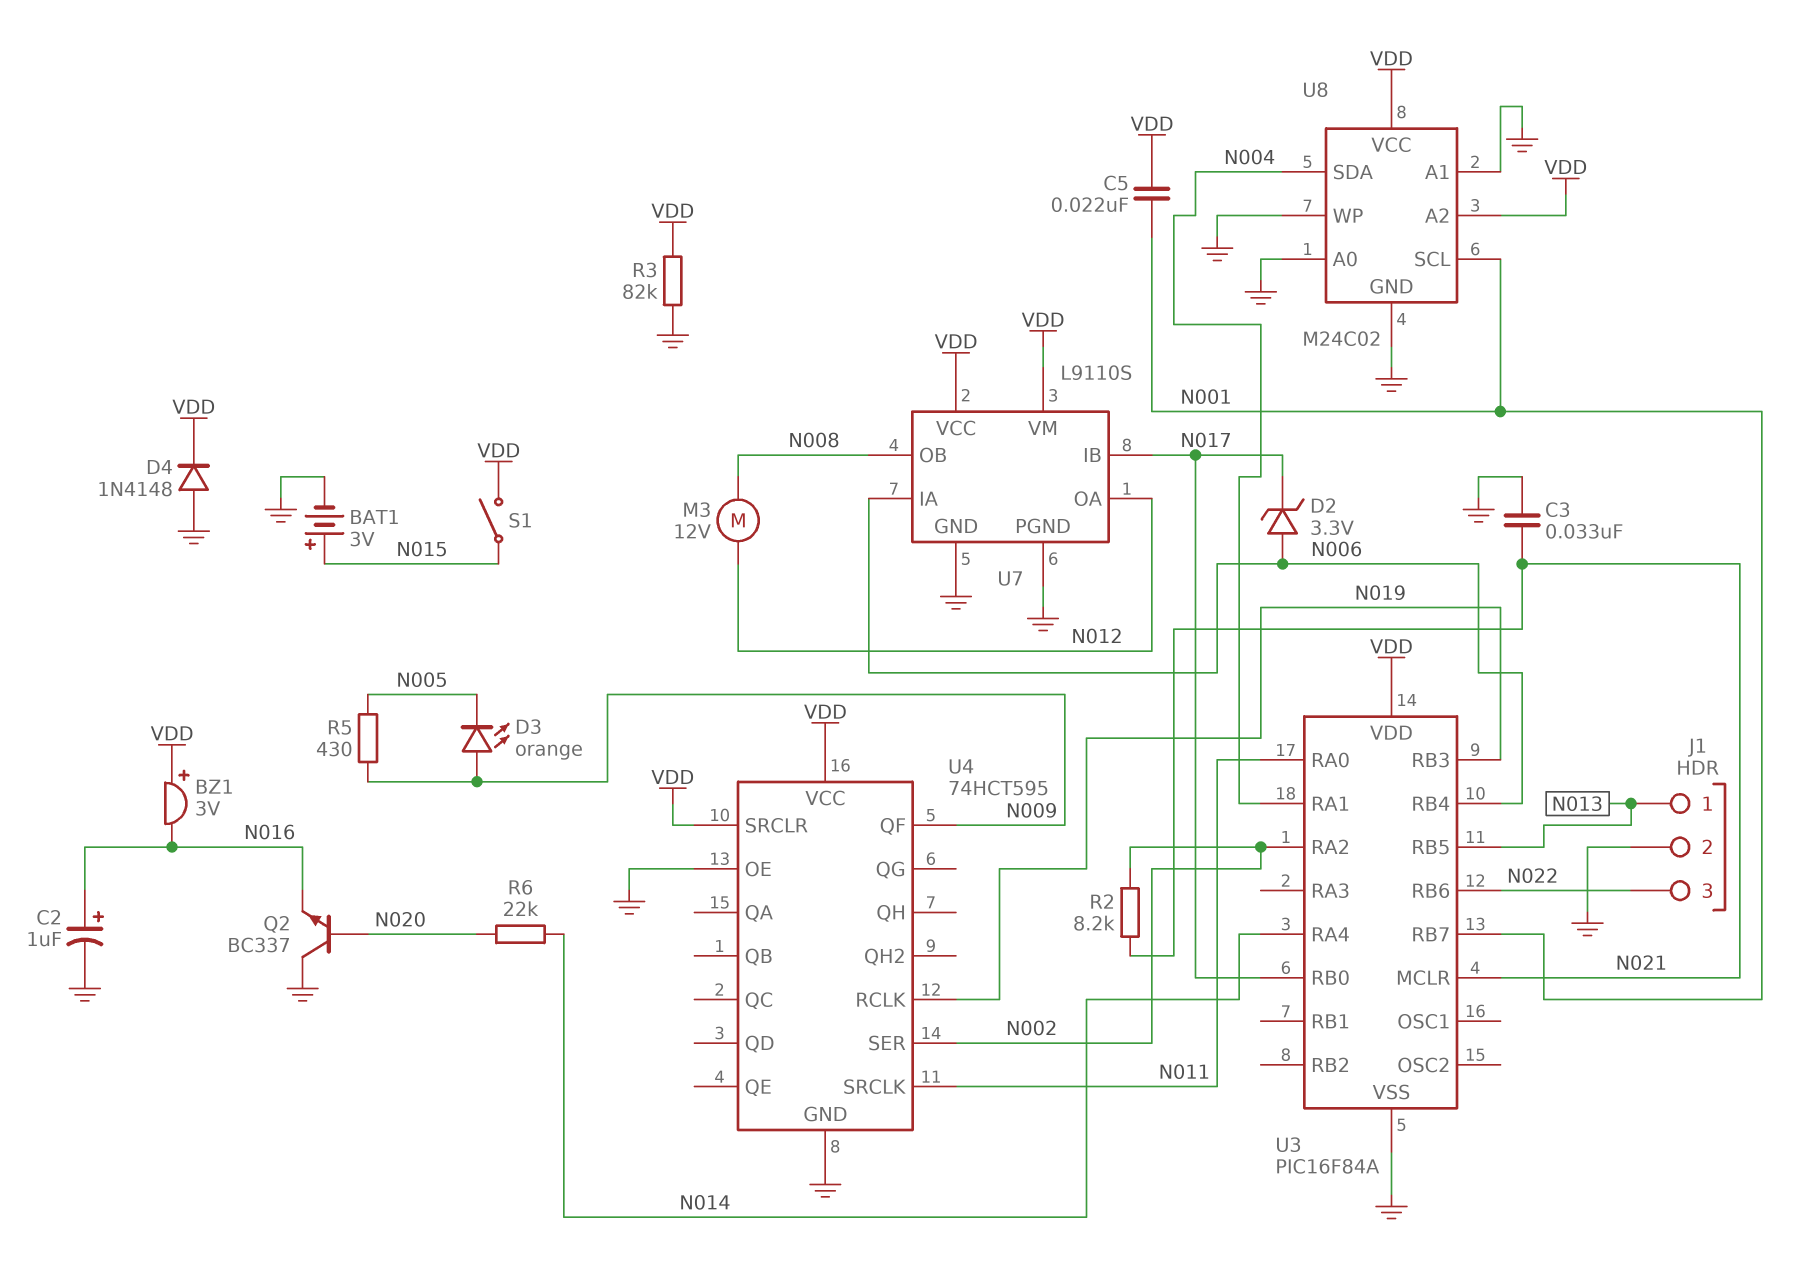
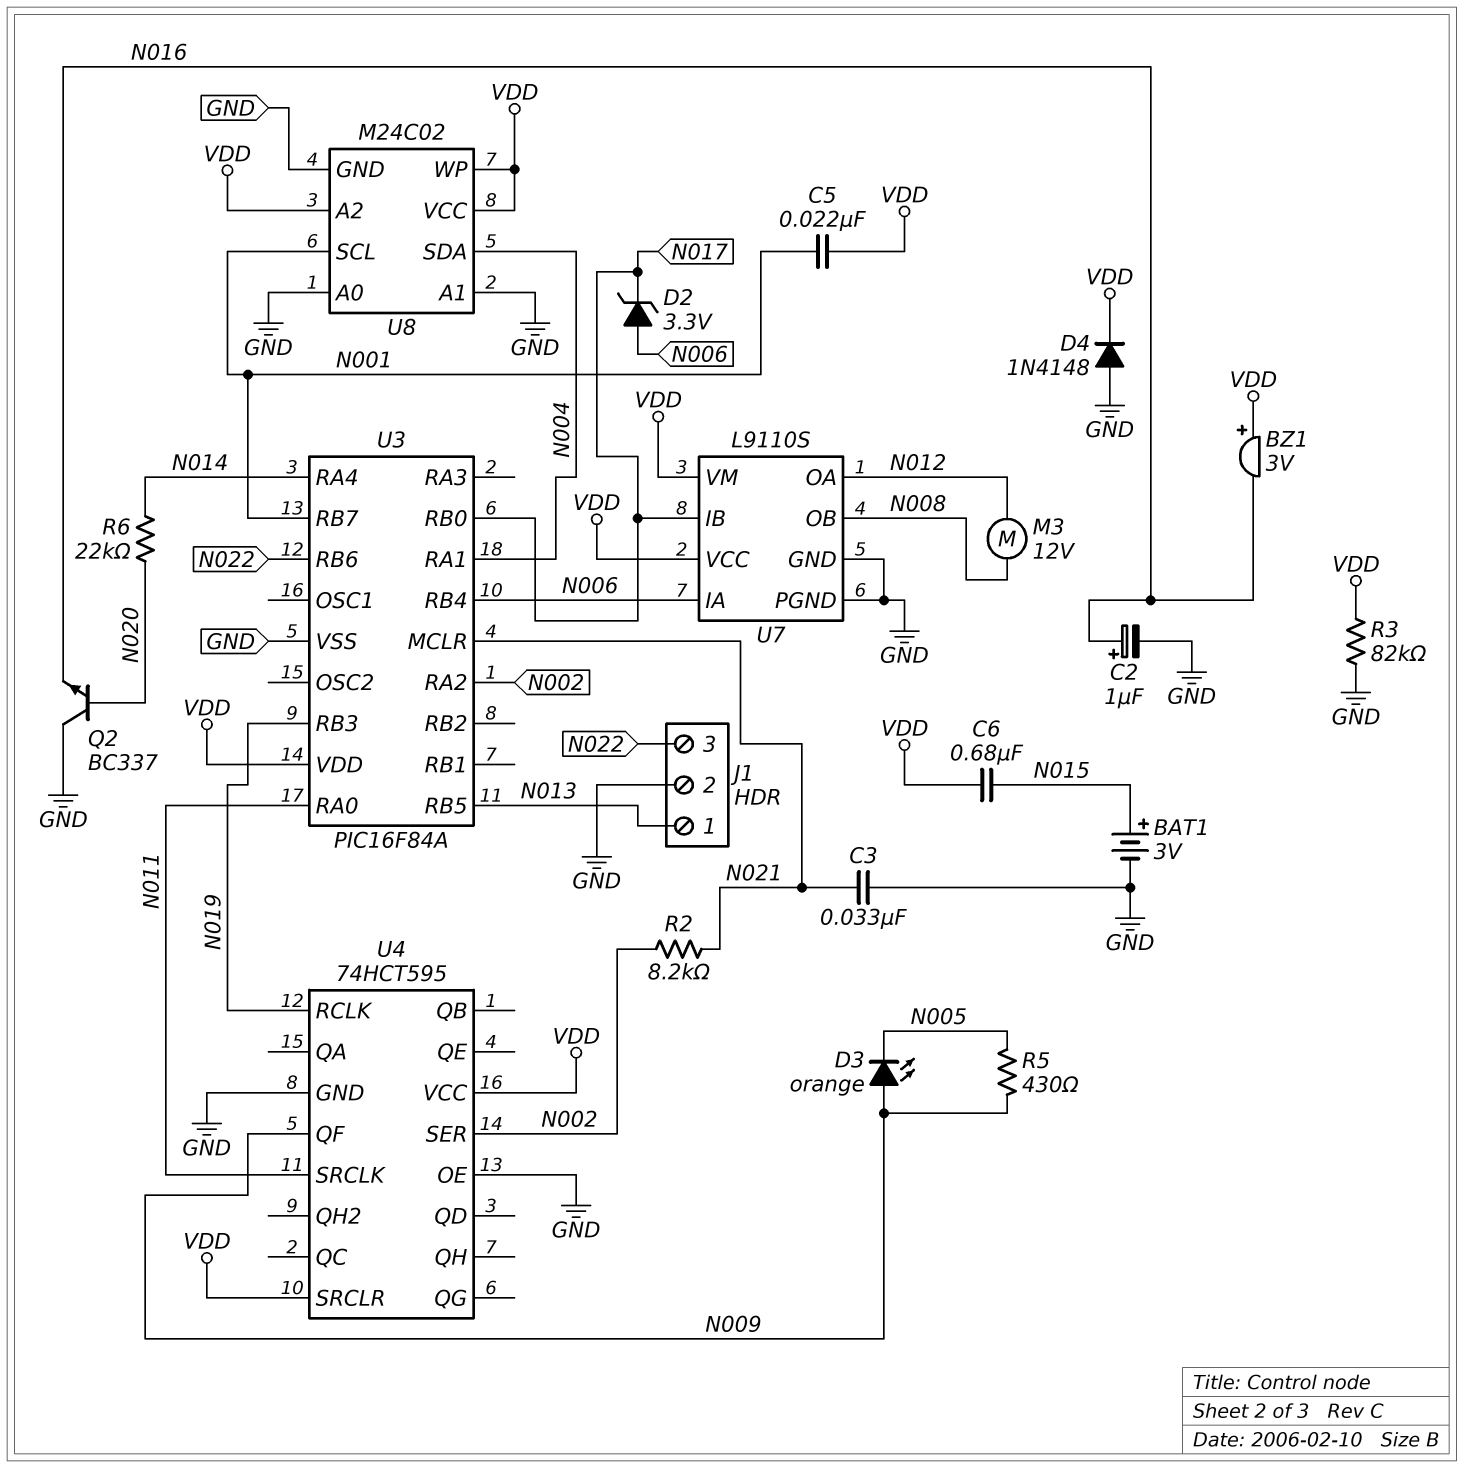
C6: none -> 680nF (N015, VDD)
S1: switch (N015, VDD) -> none
U8 pin WP: GND -> VDD

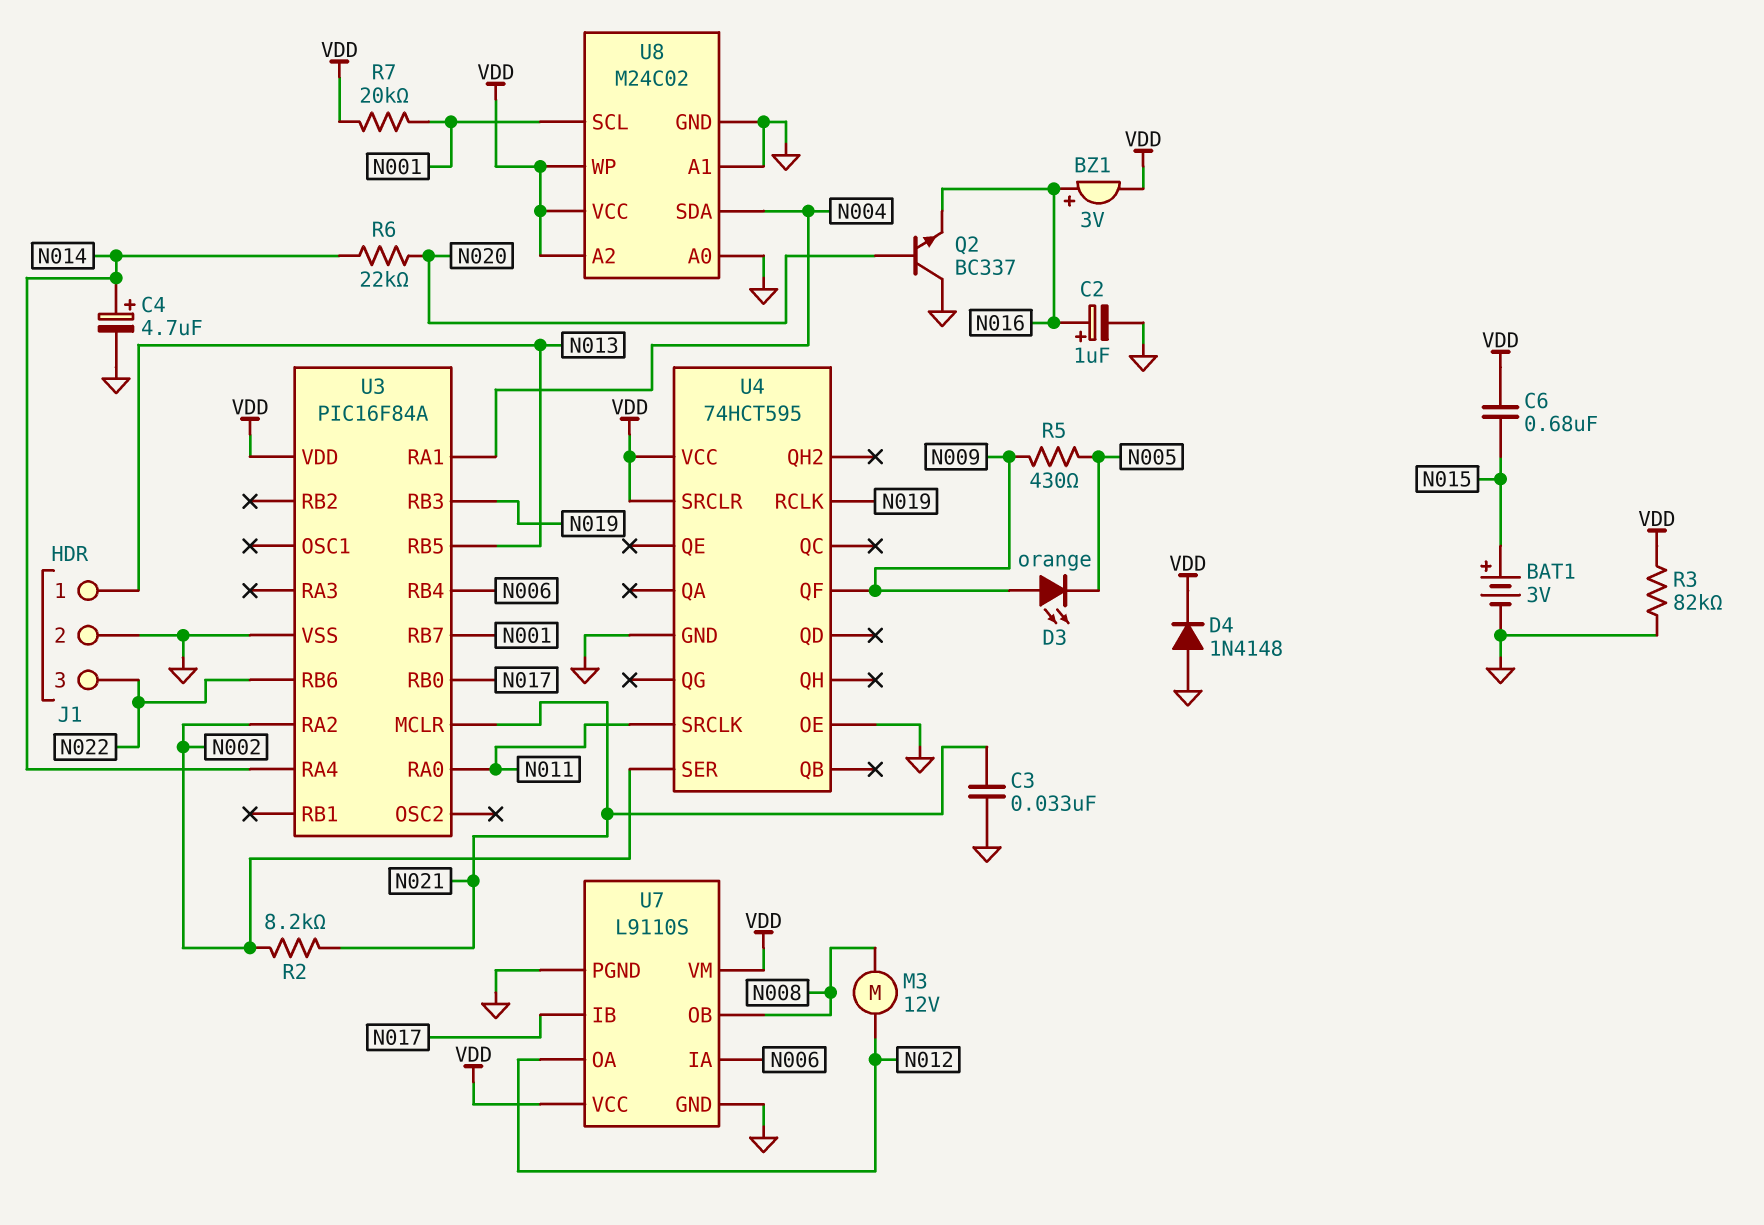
BZ1: buzzer 3V (plus VDD, minus N016) -> buzzer 3V (plus N016, minus VDD)
C4: none -> 4.7uF (plus N014, minus GND)
C5: 22nF (N001, VDD) -> none
D2: zener 3.3V (A N006, K N017) -> none
R7: none -> 20k (N001, VDD)

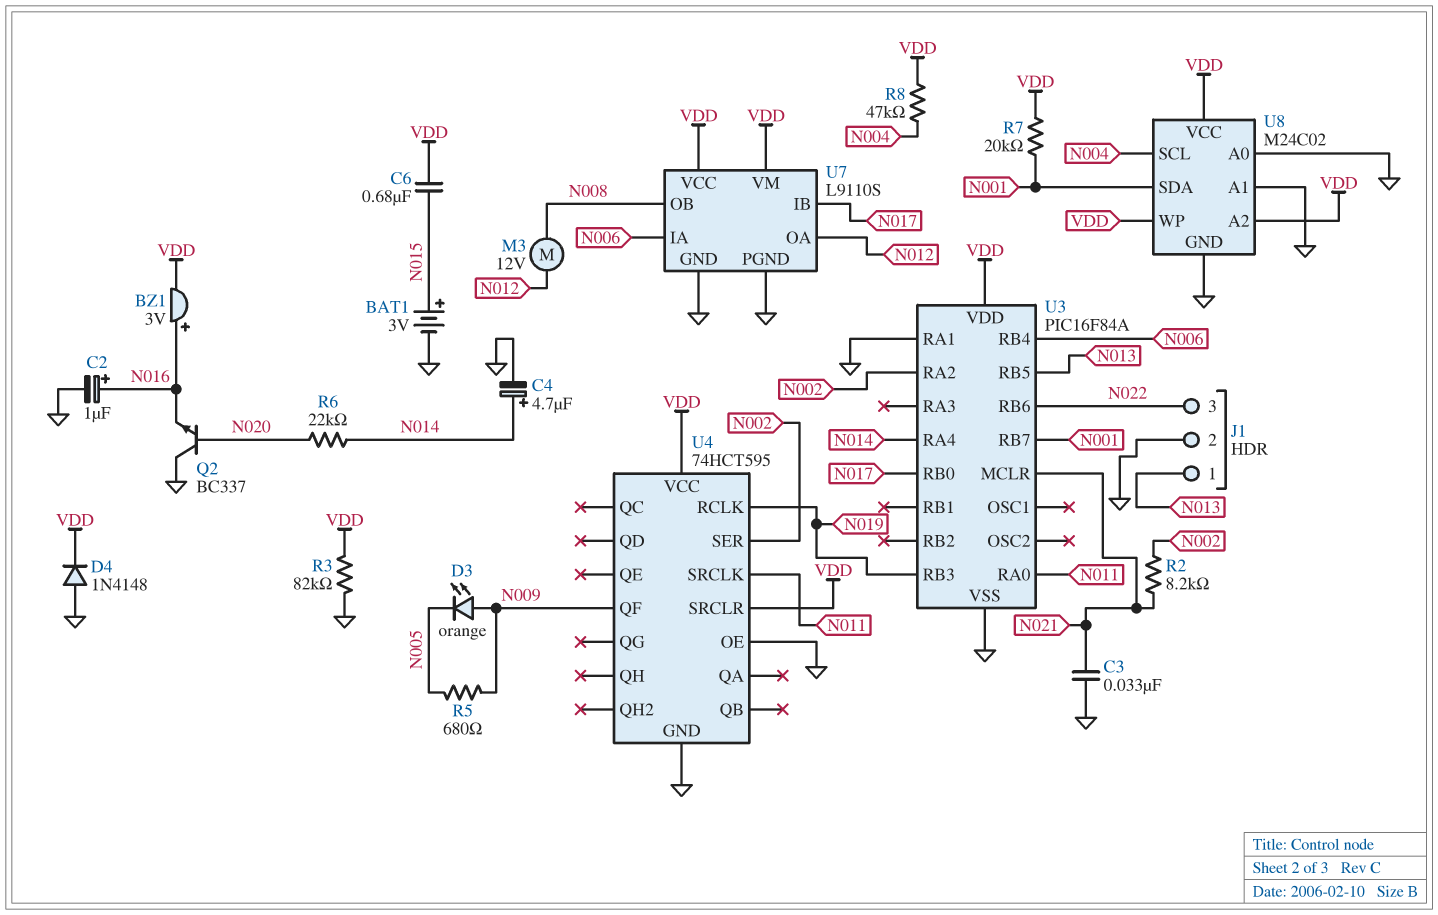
R5: 430 (N005, N009) -> 680 (N005, N009)
R8: none -> 47k (N004, VDD)
U3 pin RA1: N004 -> GND
U8 pin SCL: N001 -> N004
U8 pin SDA: N004 -> N001

